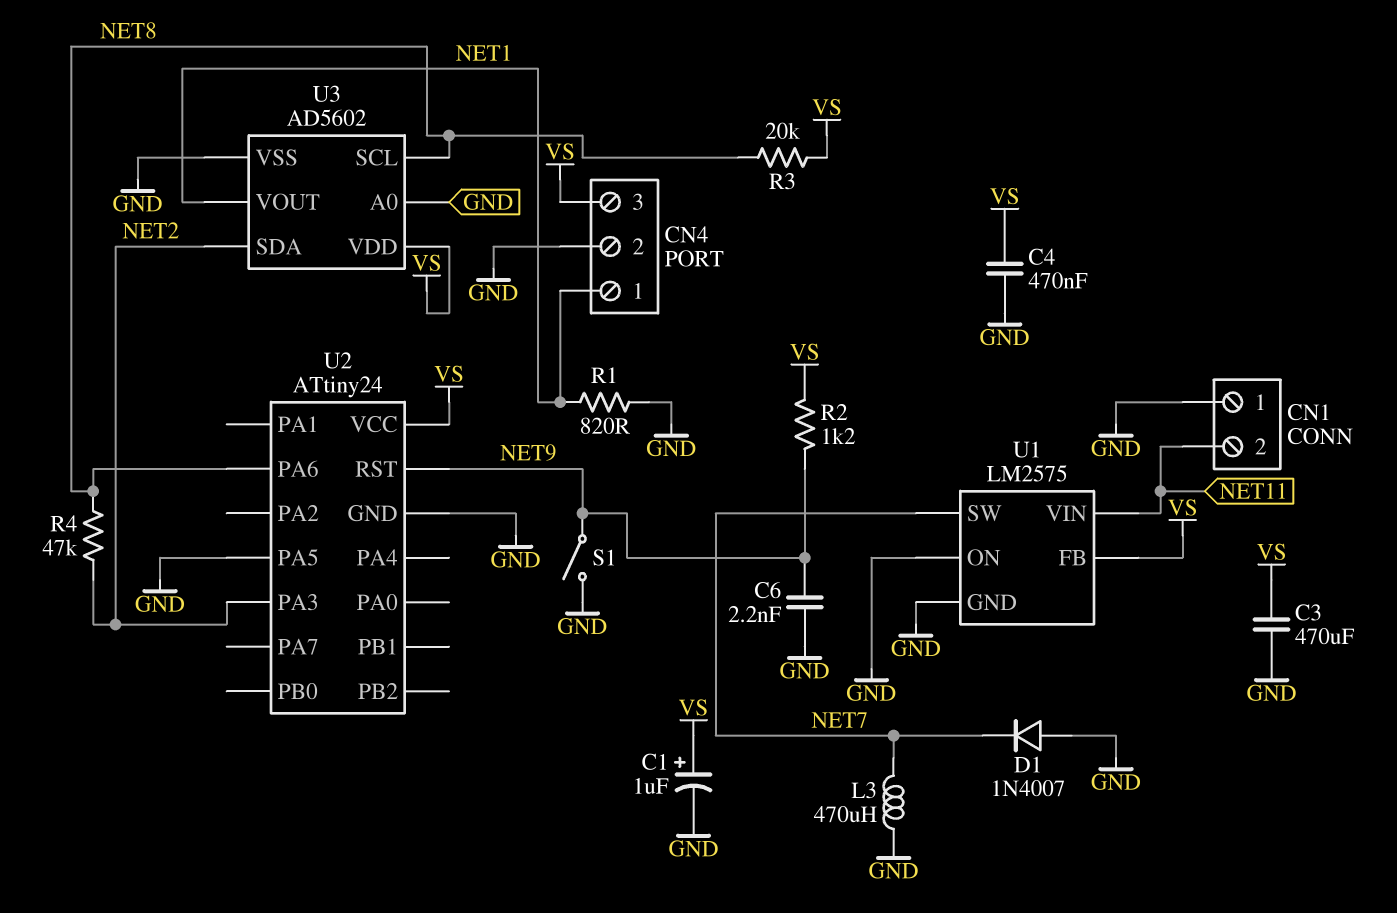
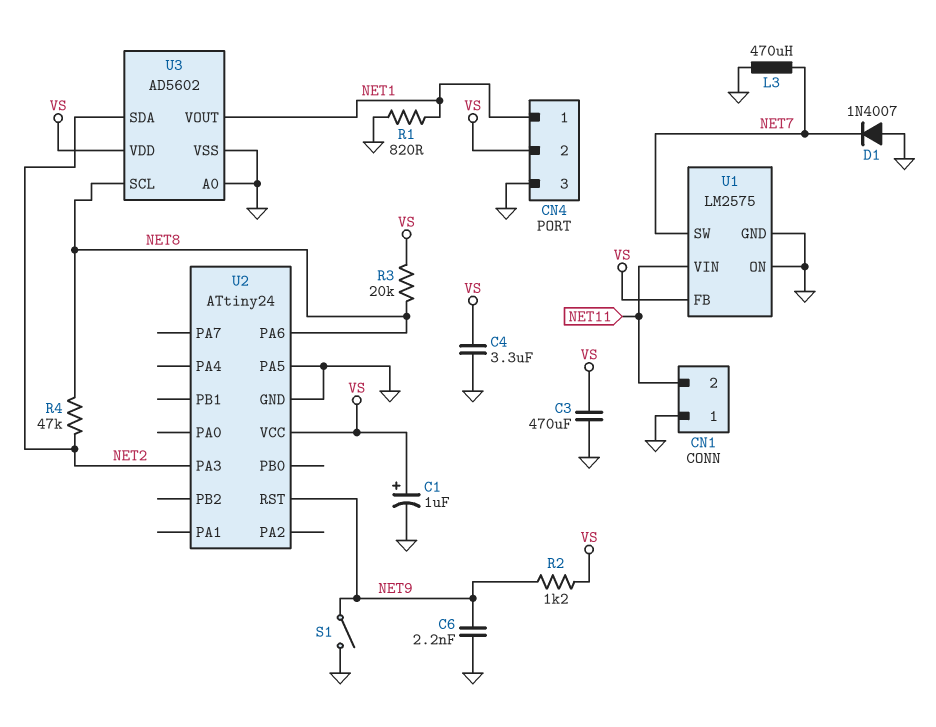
C4: 470nF (GND, VS) -> 3.3uF (GND, VS)
CN4 pin 2: GND -> VS
CN4 pin 3: VS -> GND

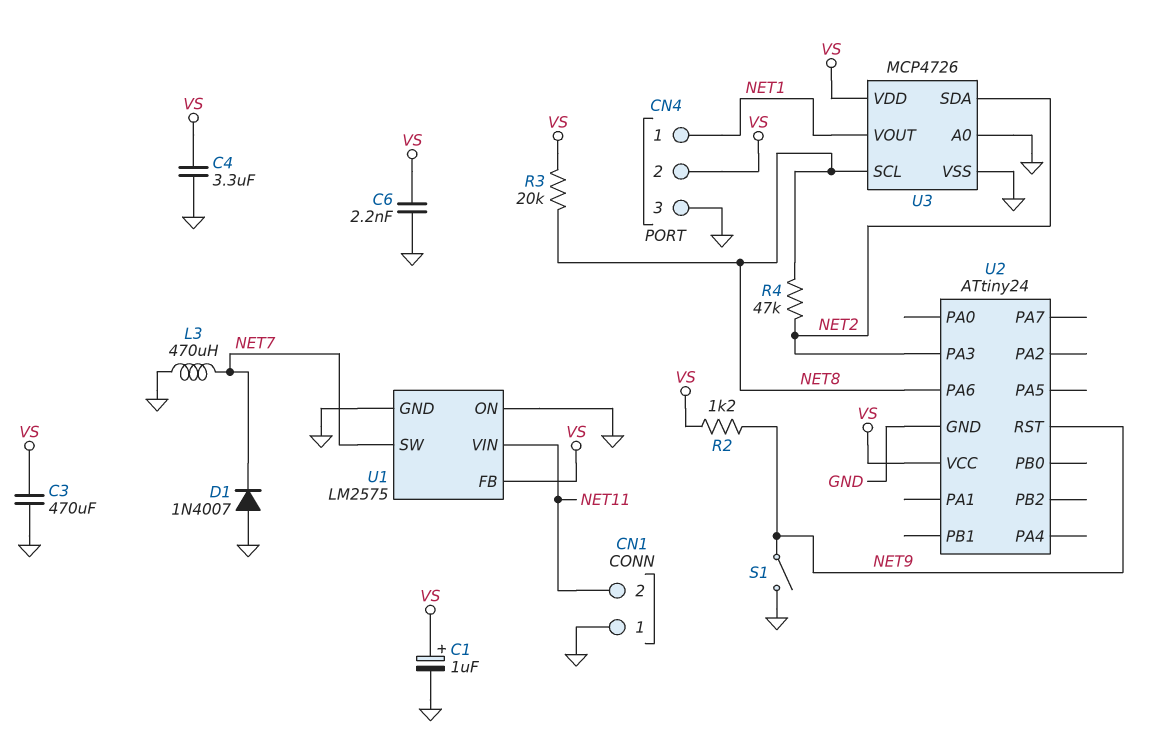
C6: 2.2nF (GND, NET9) -> 2.2nF (GND, VS)
R1: 820 (GND, NET1) -> none
U2 pin PA5: GND -> none
U3: AD5602 -> MCP4726

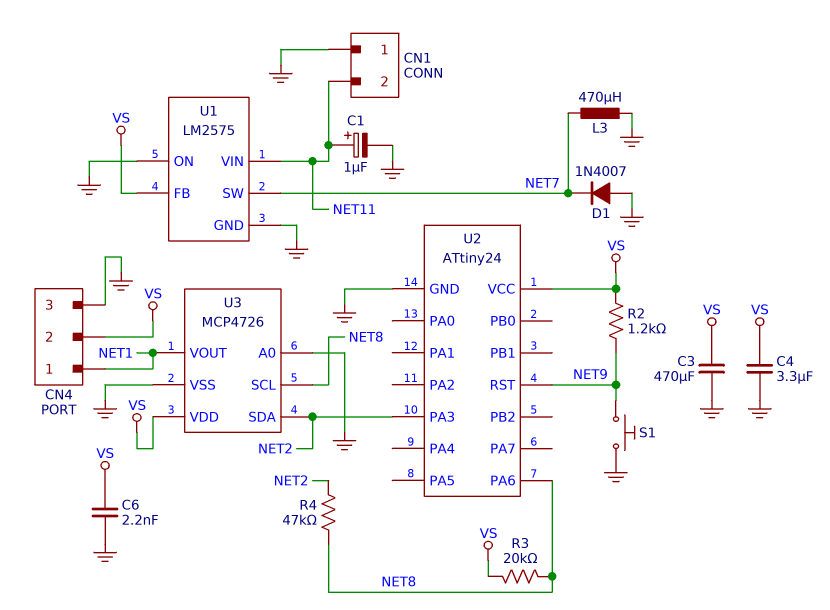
C1: 1uF (plus VS, minus GND) -> 1uF (plus NET11, minus GND)
S1: switch (GND, NET9) -> button (GND, NET9)

